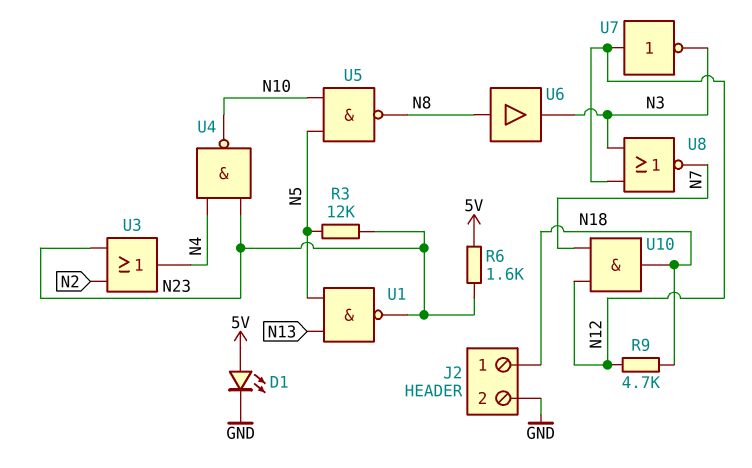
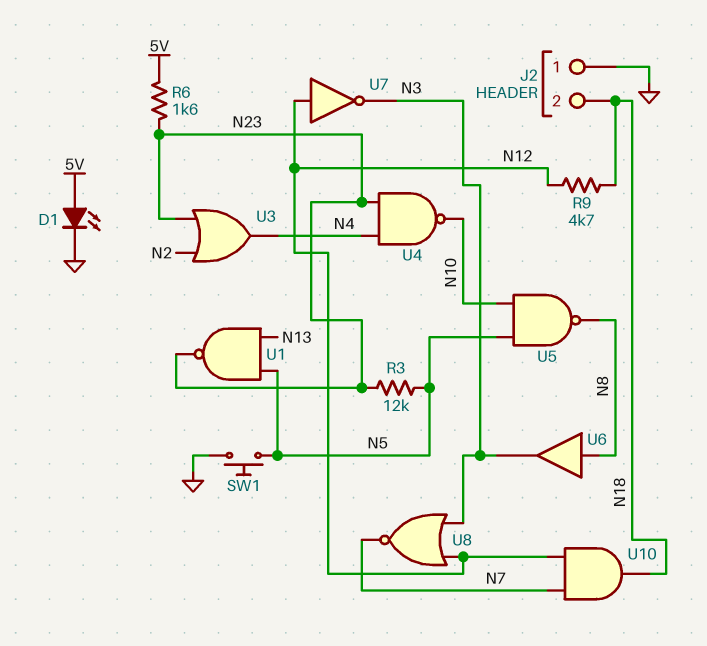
J2 pin 1: N18 -> GND
J2 pin 2: GND -> N18
SW1: none -> button (GND, N5)

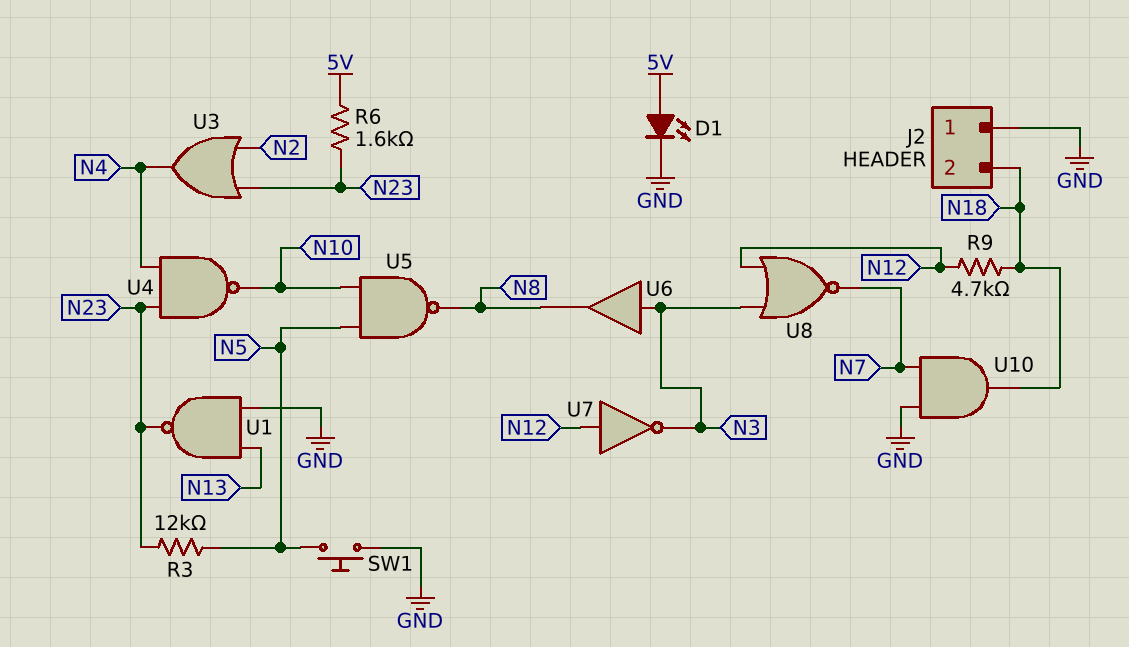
U1: NAND (in N5, in N13, out N23) -> NAND (in GND, in N13, out N23)
U6: buffer (in N8, out N3) -> buffer (in N3, out N8)
U10: AND (in N7, in N12, out N18) -> AND (in GND, in N7, out N18)

